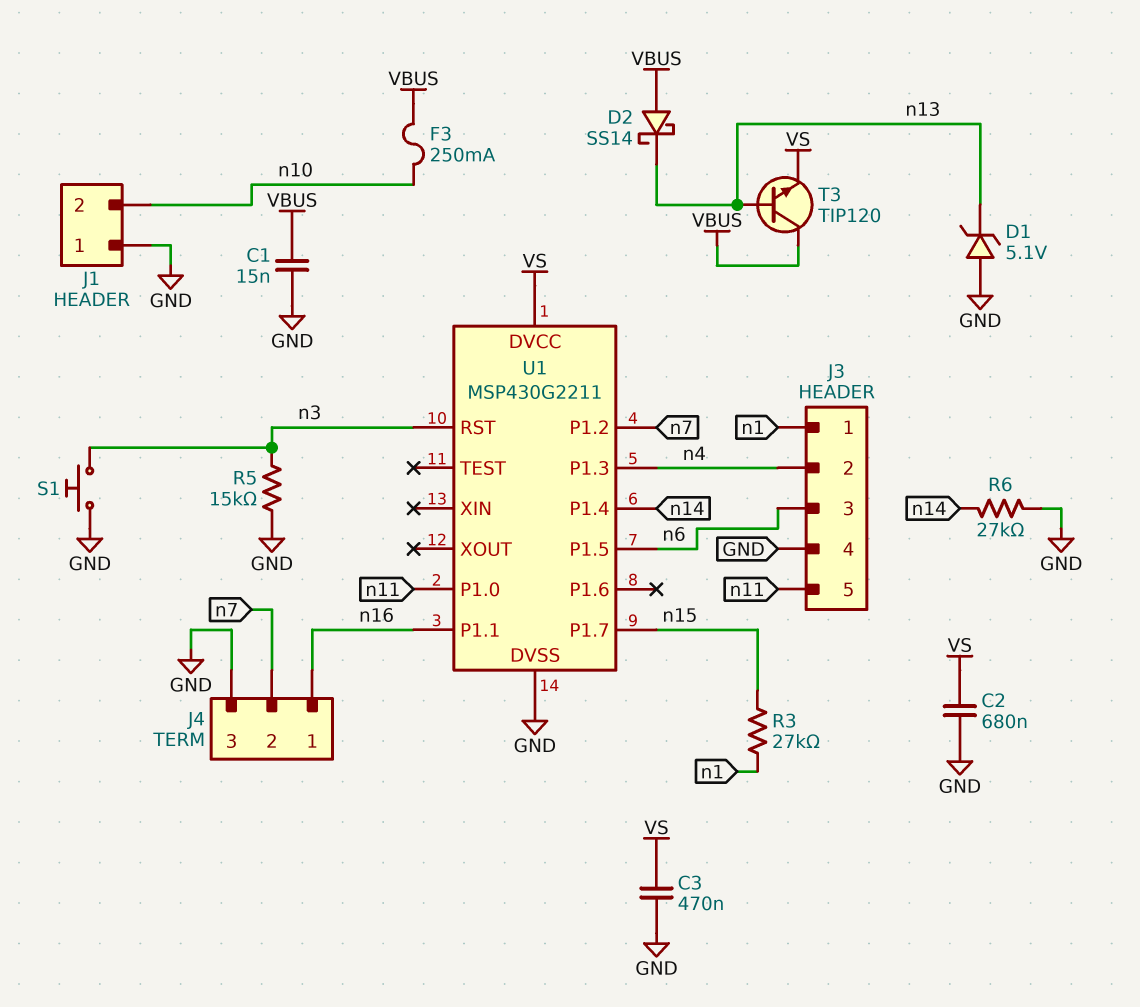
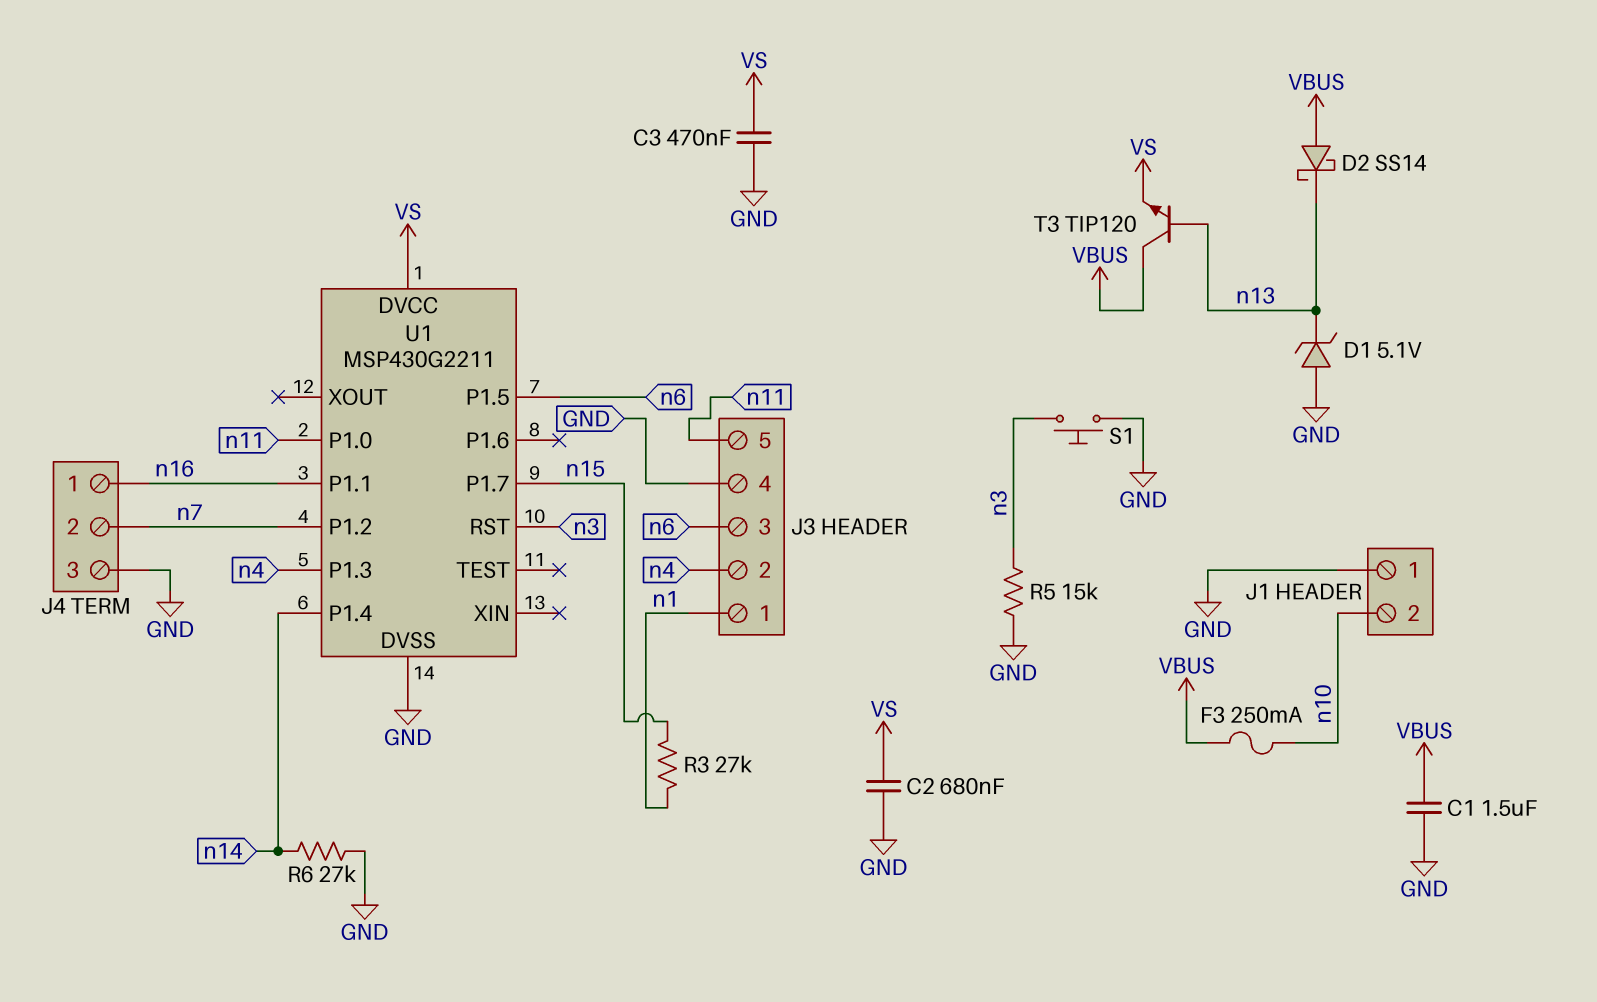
C1: 15nF (GND, VBUS) -> 1.5uF (GND, VBUS)

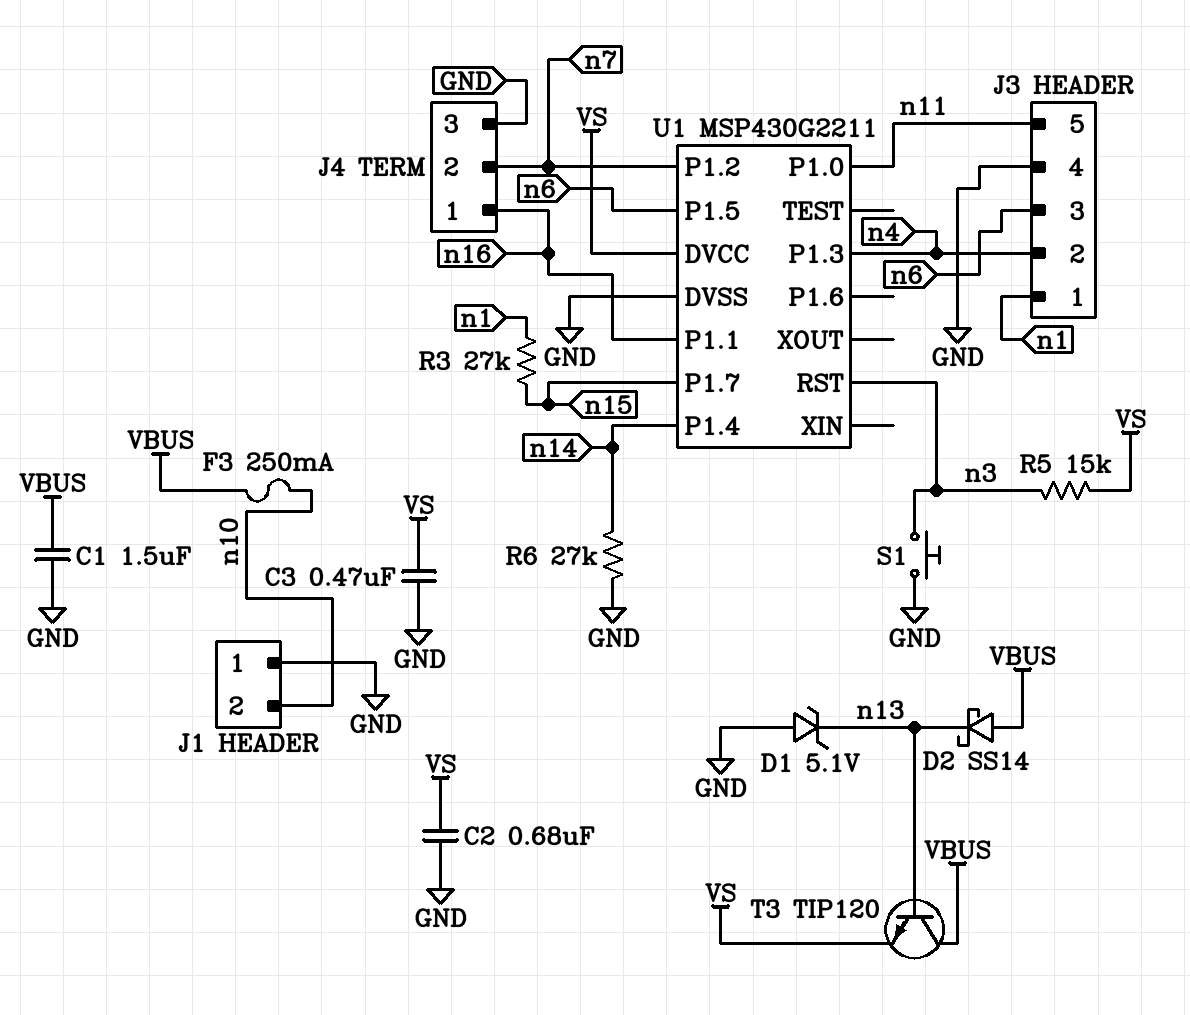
R5: 15k (GND, n3) -> 15k (VS, n3)

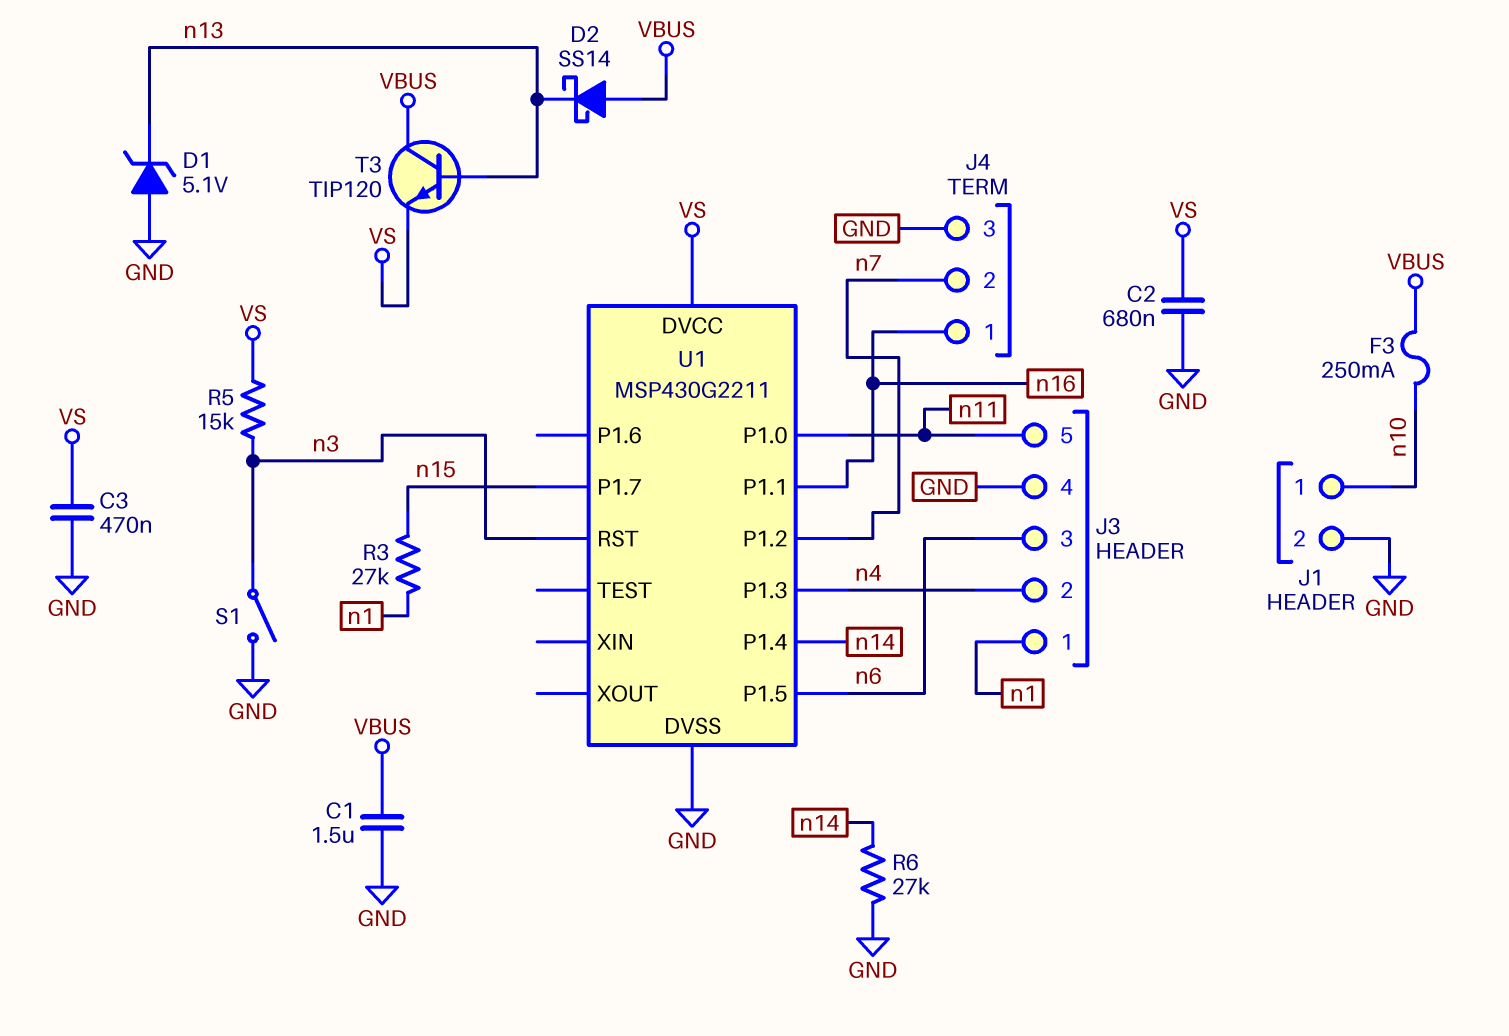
J1 pin 1: GND -> n10
J1 pin 2: n10 -> GND
S1: button (GND, n3) -> switch (GND, n3)

